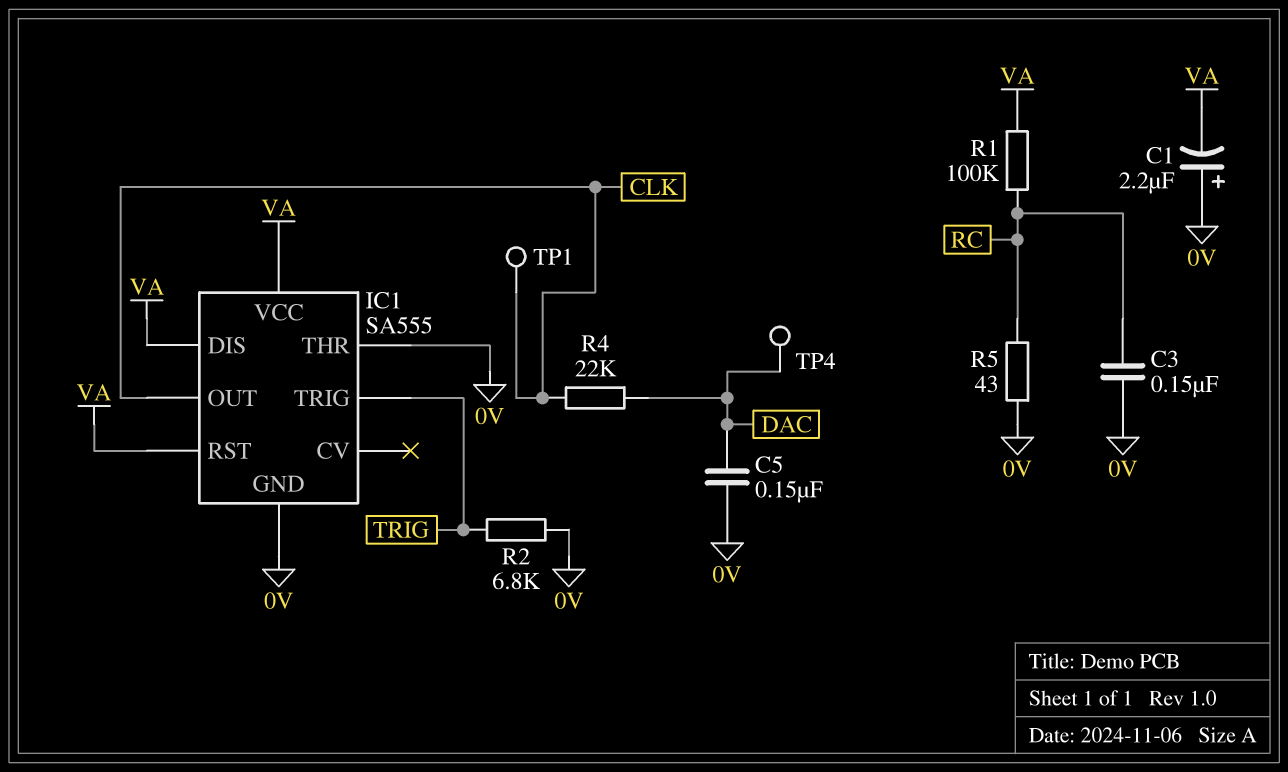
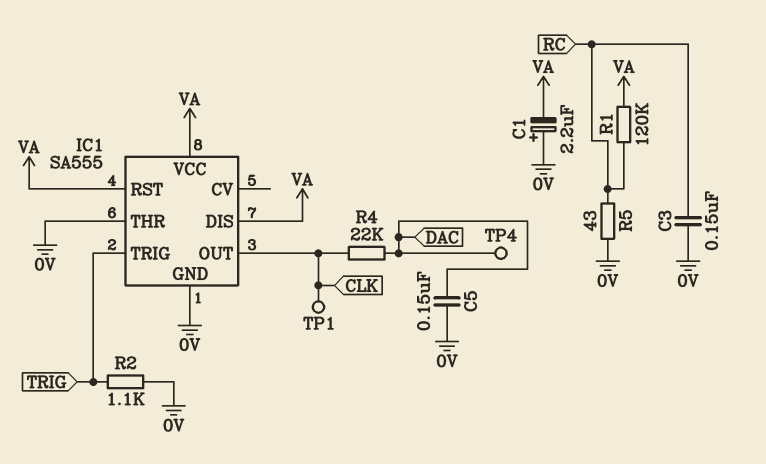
R1: 100k (RC, VA) -> 120k (RC, VA)
R2: 6.8k (0V, TRIG) -> 1.1k (0V, TRIG)

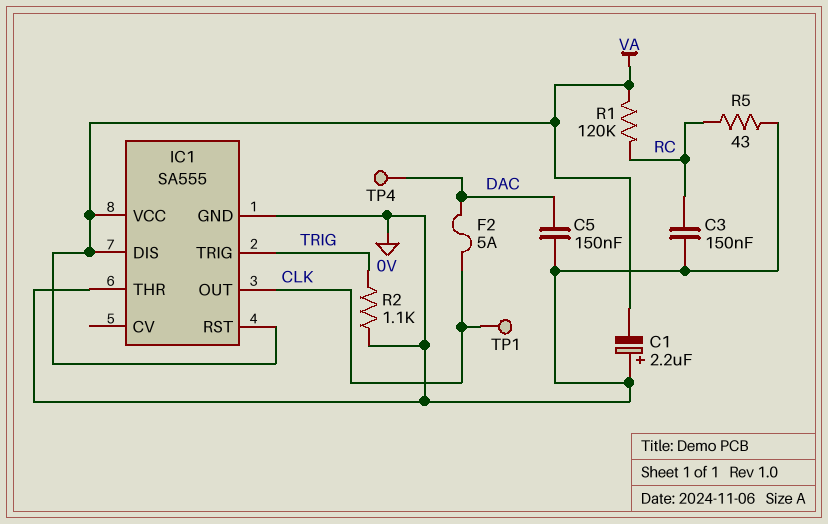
F2: none -> 5A (CLK, DAC)
R4: 22k (CLK, DAC) -> none

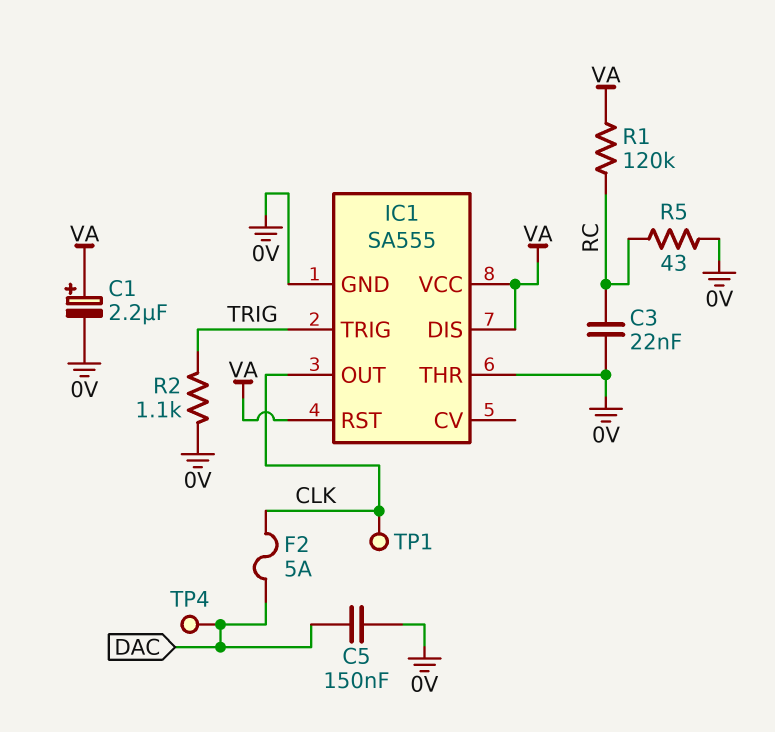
C1: 2.2uF (plus 0V, minus VA) -> 2.2uF (plus VA, minus 0V)
C3: 150nF (0V, RC) -> 22nF (0V, RC)

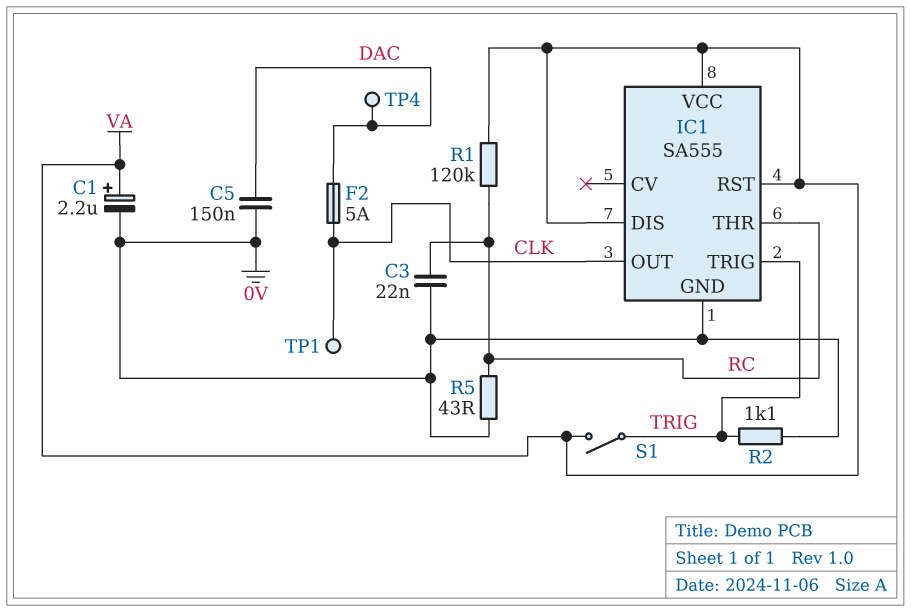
IC1 pin THR: 0V -> RC
S1: none -> switch (TRIG, VA)

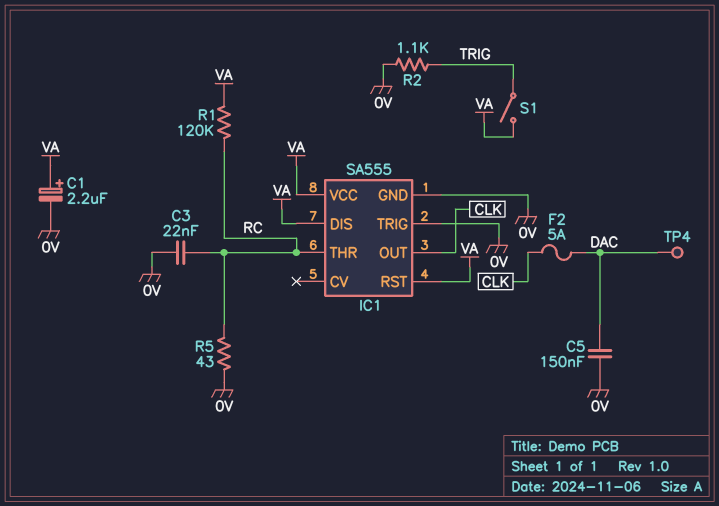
IC1 pin TRIG: TRIG -> 0V
TP1: test point (CLK) -> none

